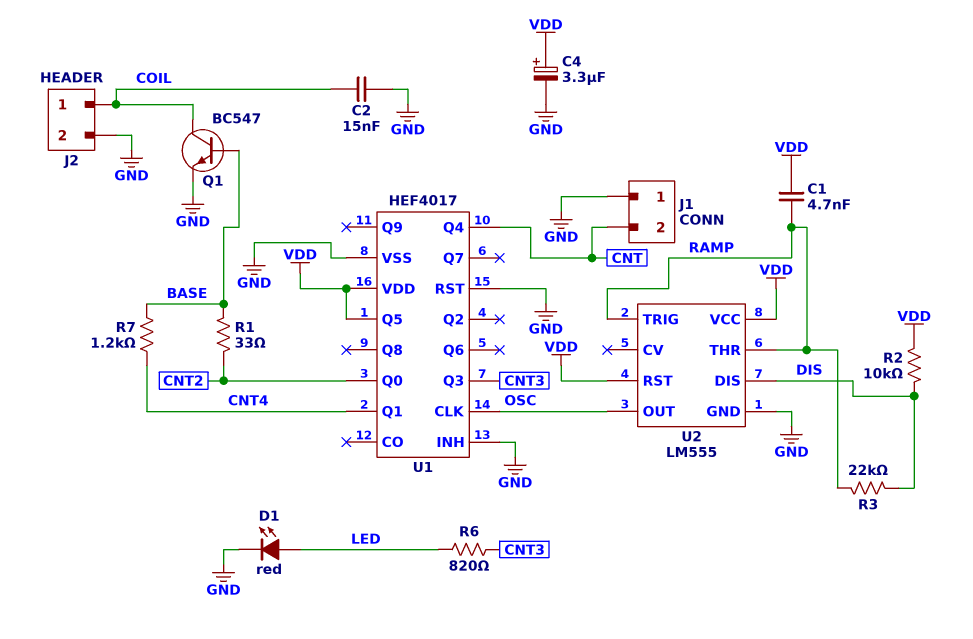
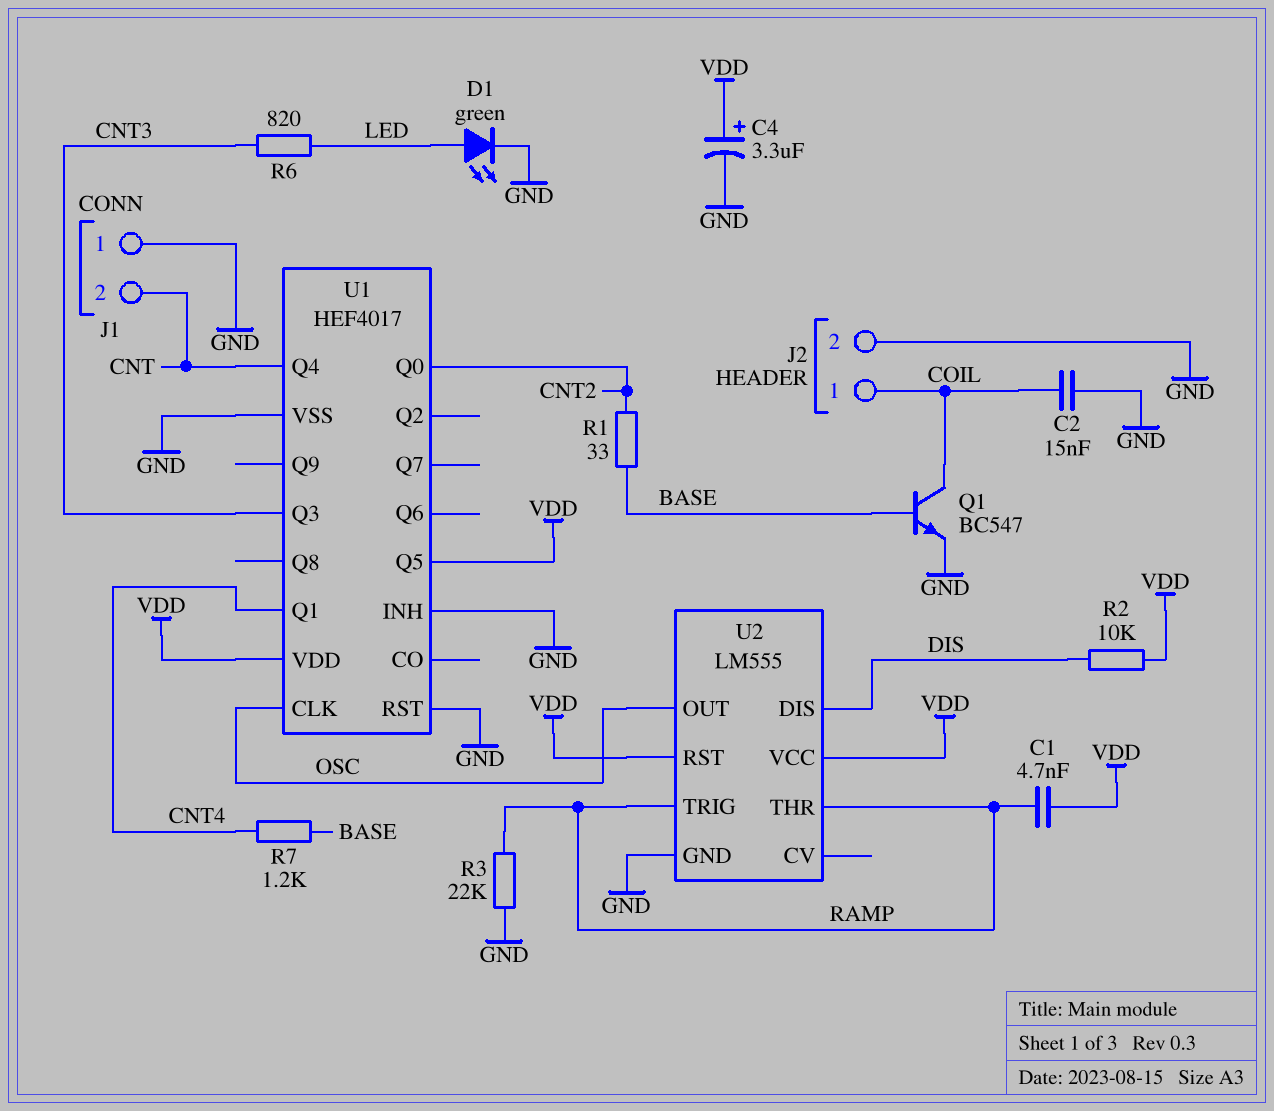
D1: LED red (A LED, K GND) -> LED green (A LED, K GND)
R3: 22k (DIS, RAMP) -> 22k (GND, RAMP)

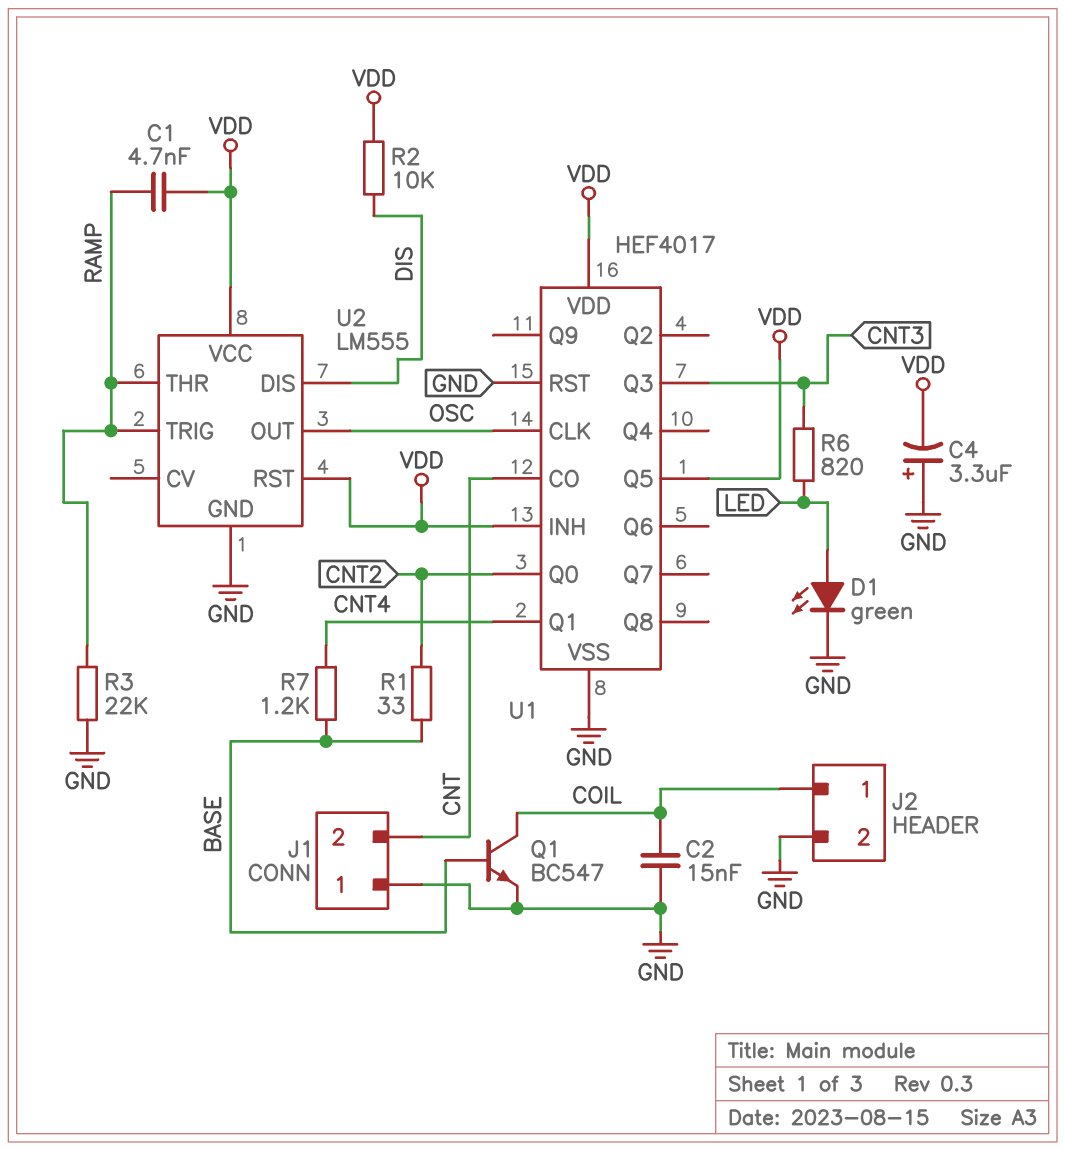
C4: 3.3uF (plus VDD, minus GND) -> 3.3uF (plus GND, minus VDD)
U1 pin CO: none -> CNT
U1 pin INH: GND -> VDD
U1 pin Q4: CNT -> none

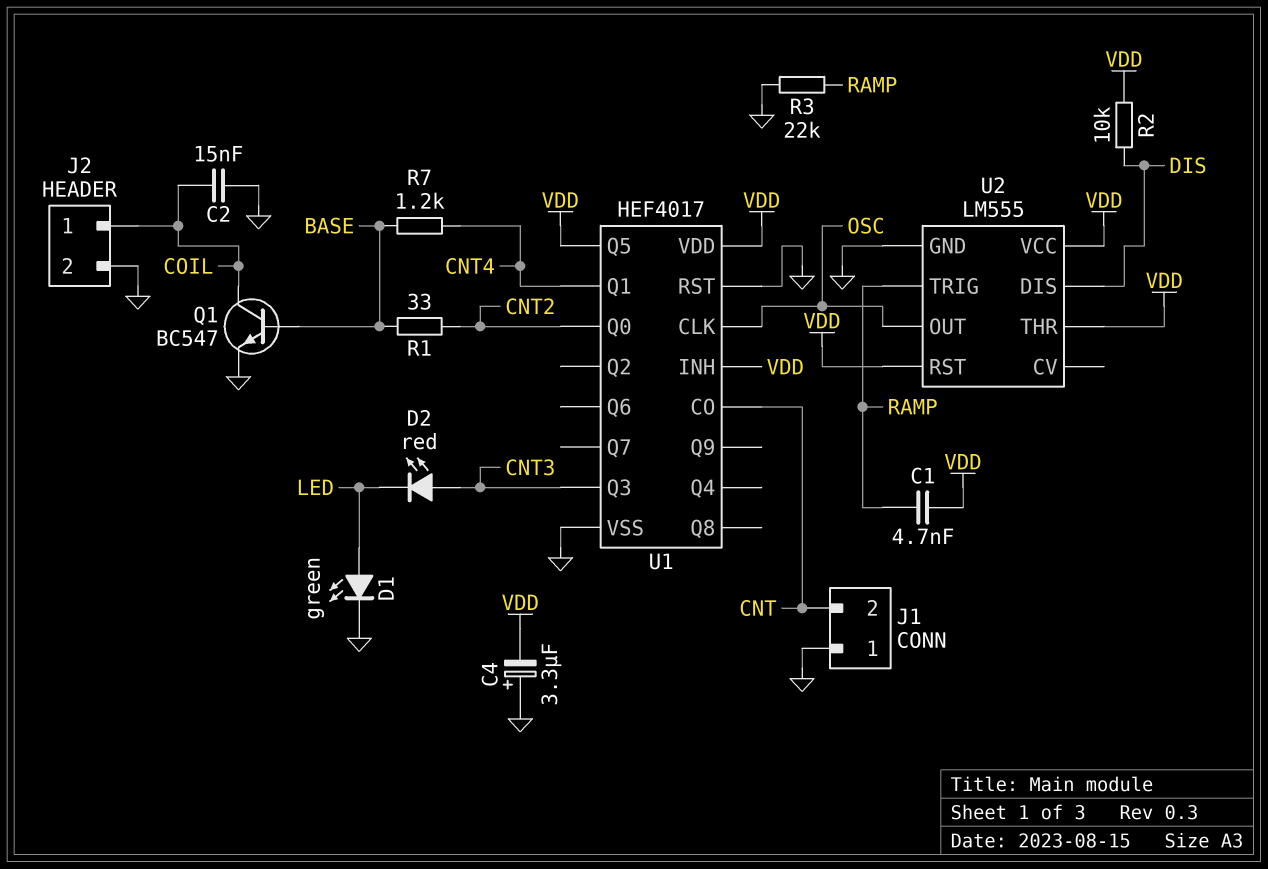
D2: none -> LED red (A CNT3, K LED)
R6: 820 (CNT3, LED) -> none
U2 pin THR: RAMP -> VDD

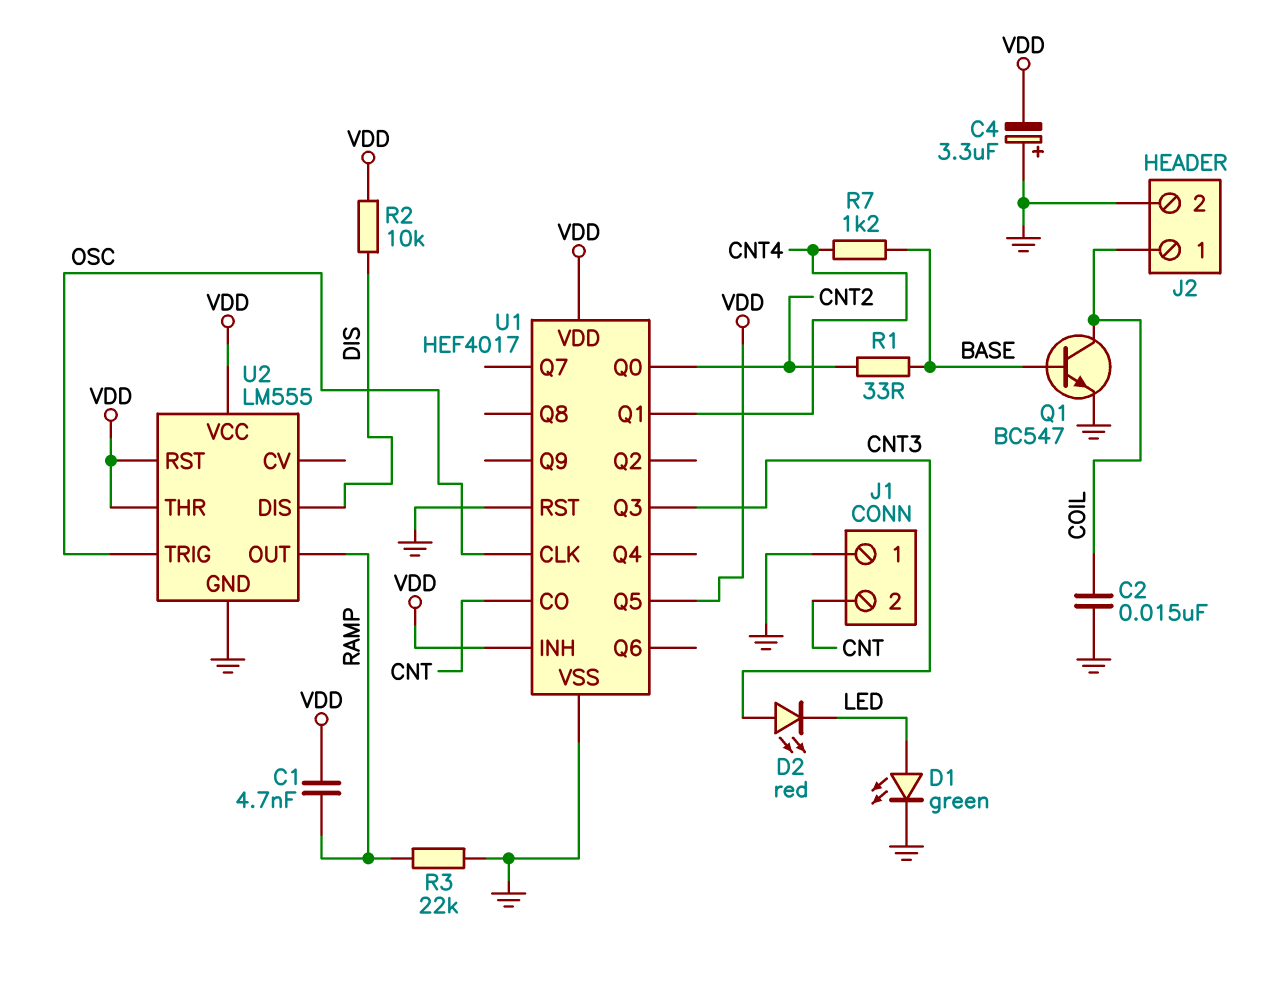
U2 pin OUT: OSC -> RAMP
U2 pin TRIG: RAMP -> OSC

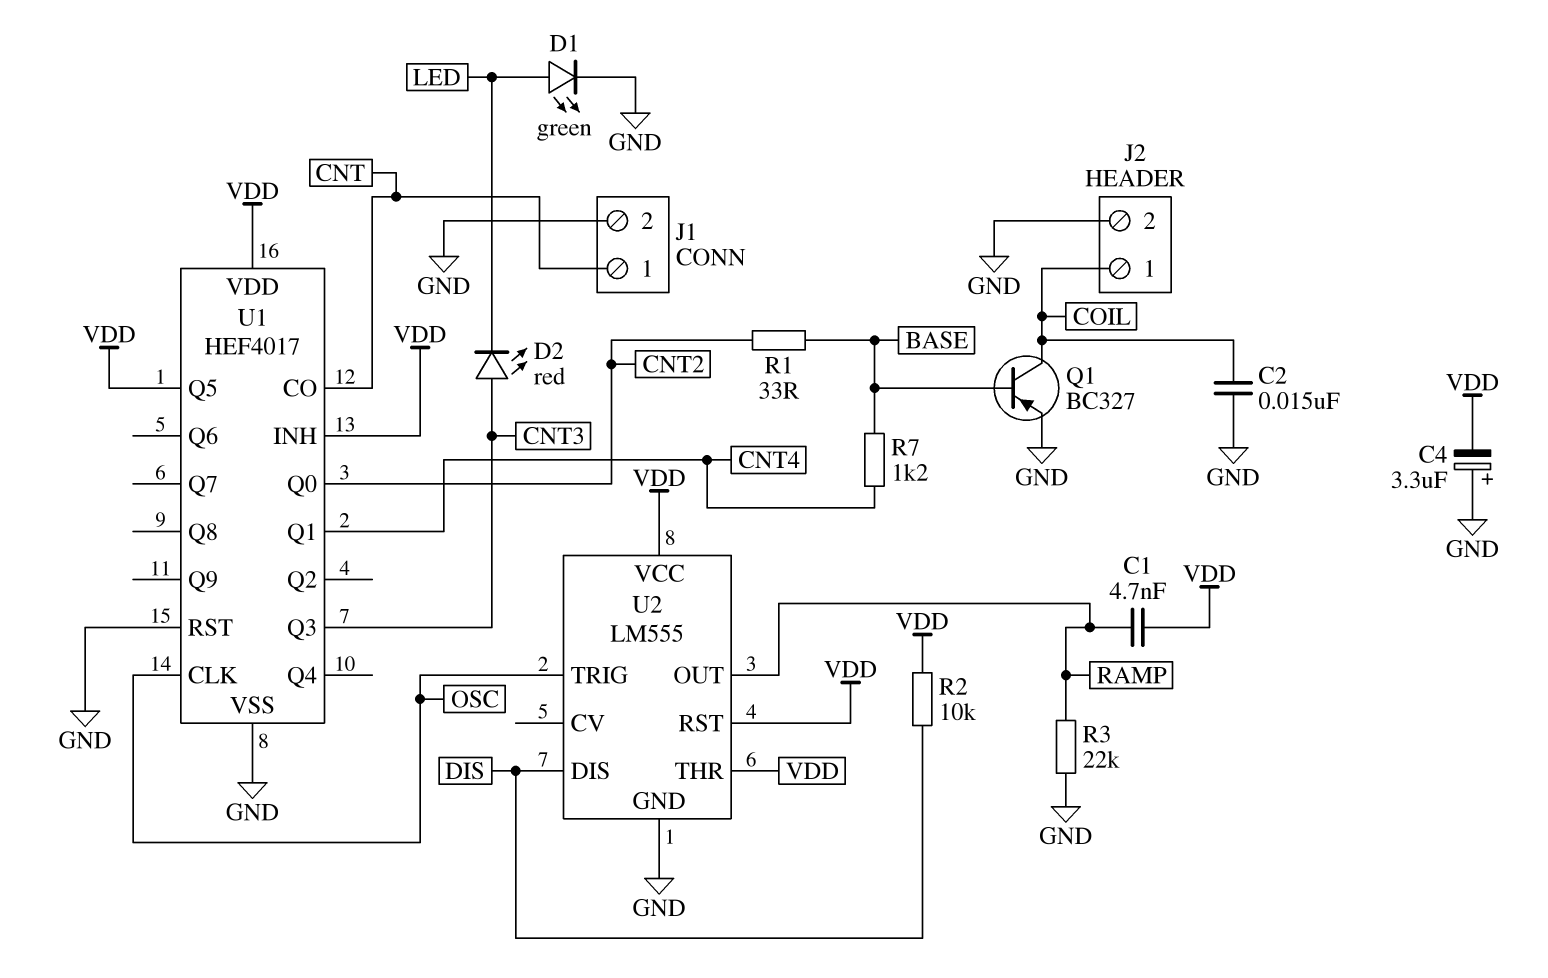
J1 pin 1: GND -> CNT
J1 pin 2: CNT -> GND
Q1: NPN BC547 (B BASE, C COIL, E GND) -> PNP BC327 (B BASE, C COIL, E GND)

